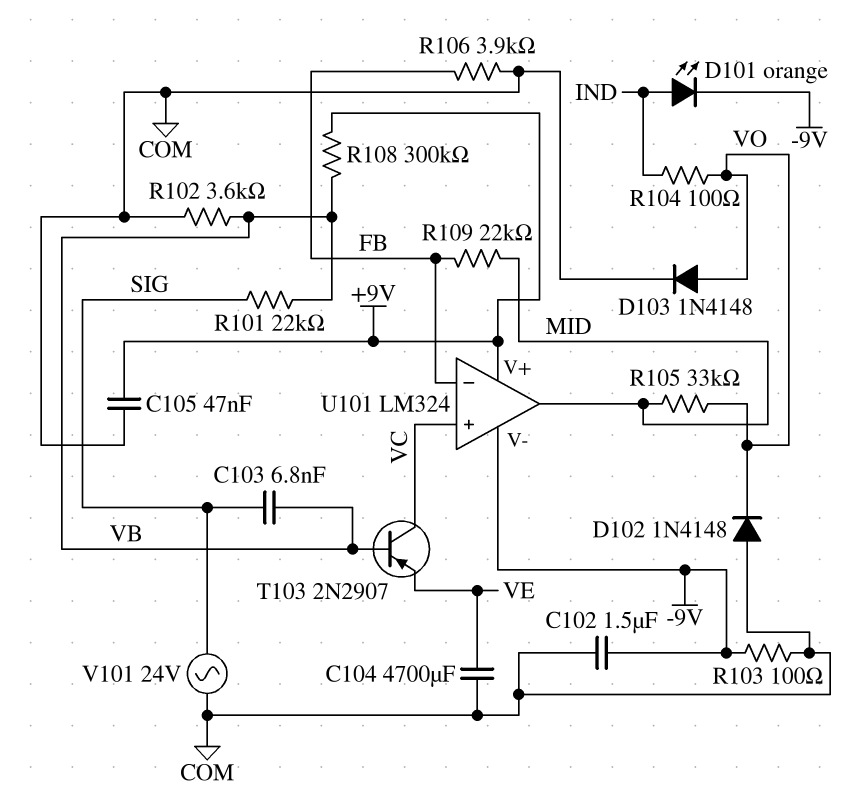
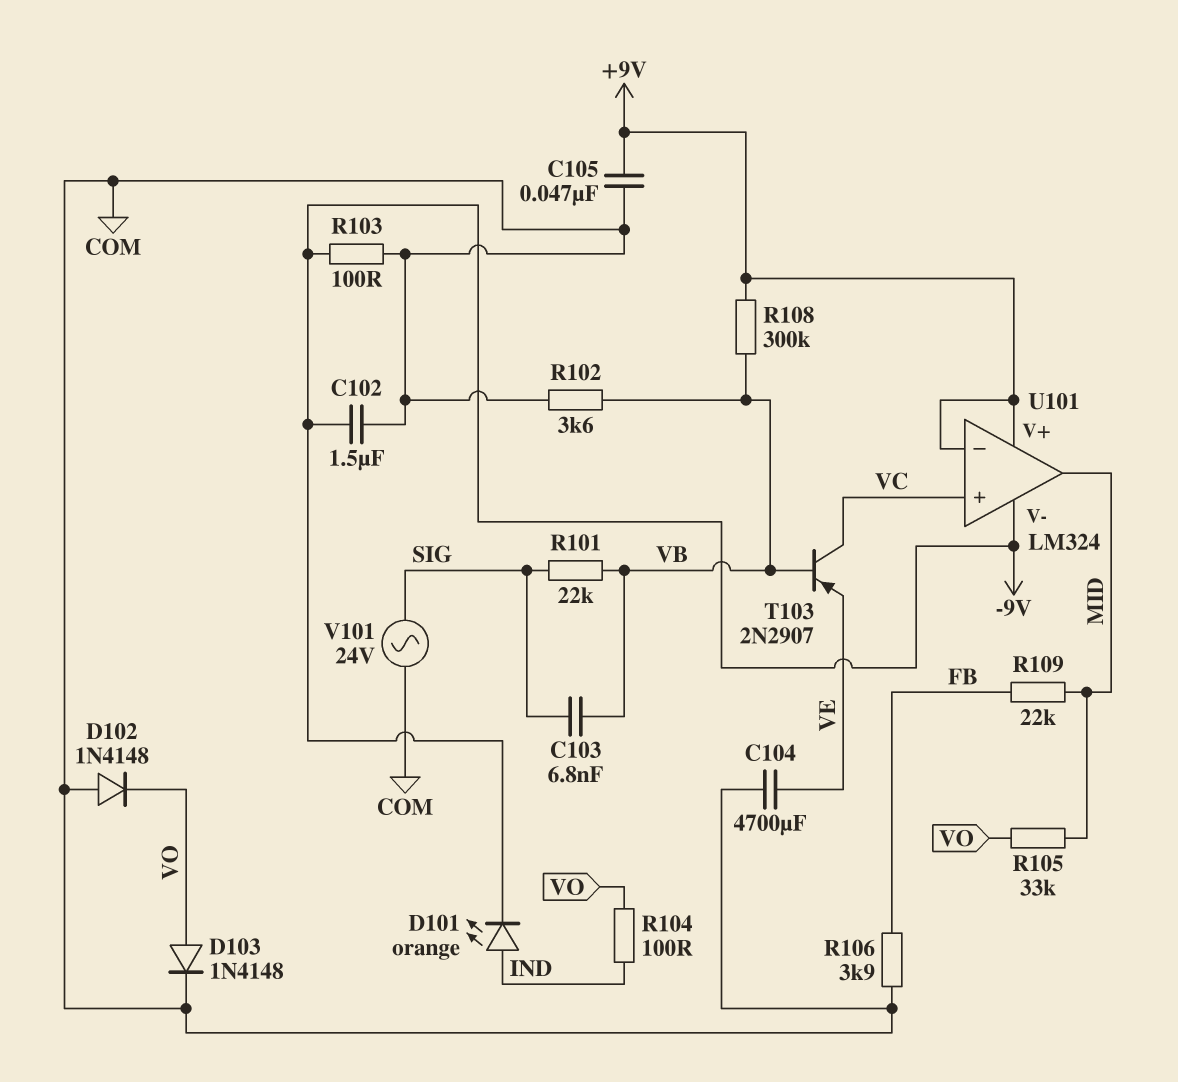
U101 pin in-: FB -> +9V

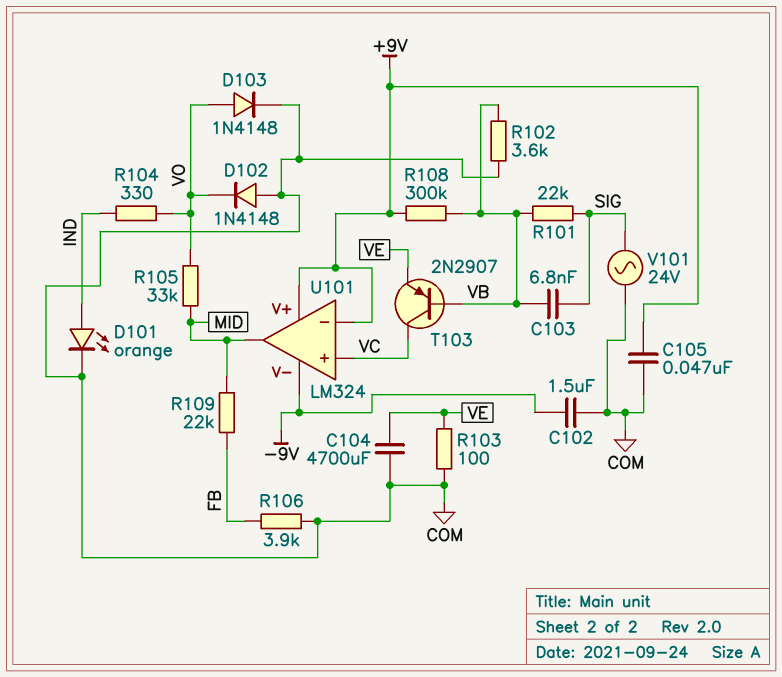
D101: LED orange (A IND, K -9V) -> LED orange (A IND, K COM)
R103: 100 (-9V, COM) -> 100 (COM, VE)
R104: 100 (IND, VO) -> 330 (IND, VO)

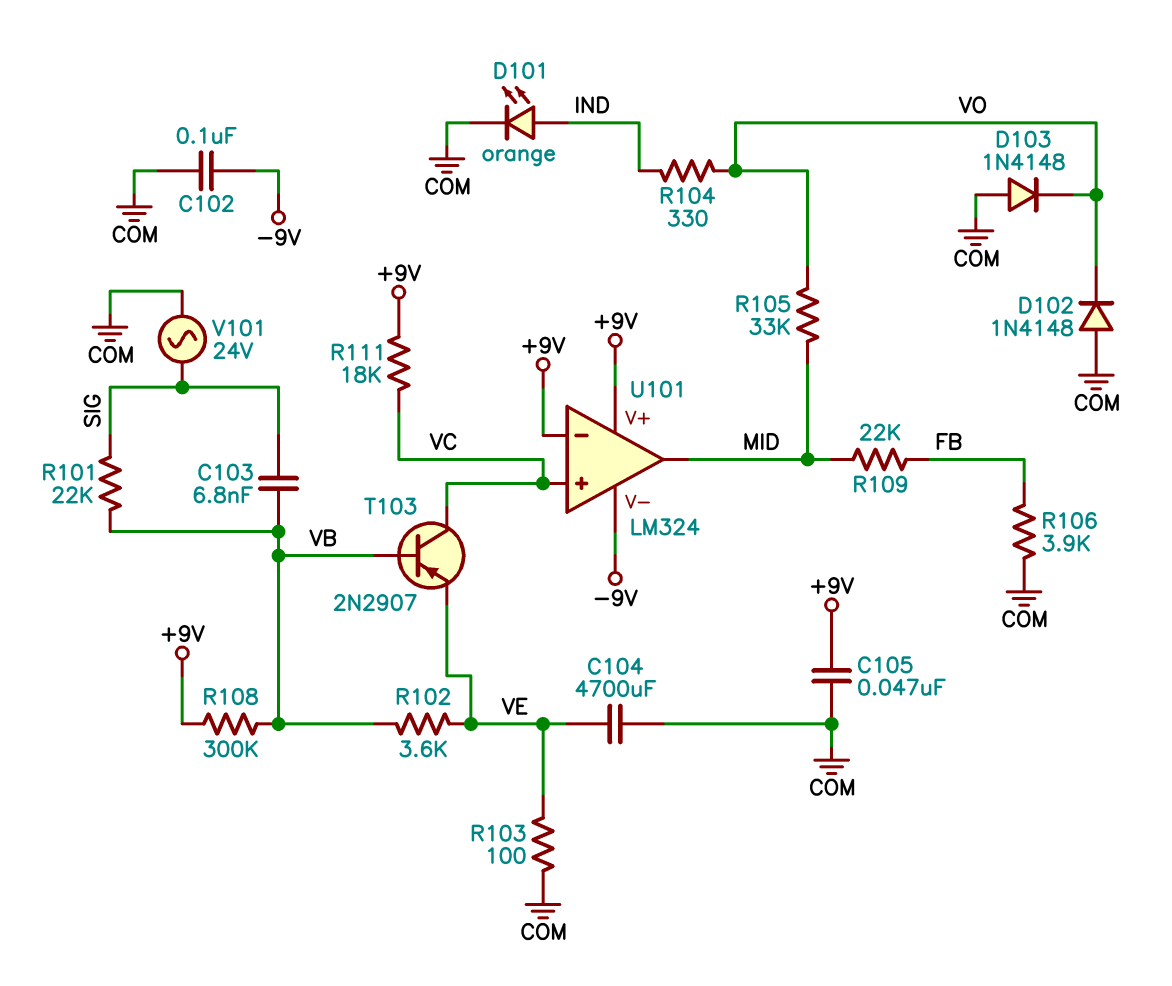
C102: 1.5uF (-9V, COM) -> 100nF (-9V, COM)
D103: diode 1N4148 (A VO, K COM) -> diode 1N4148 (A COM, K VO)
R102: 3.6k (COM, VB) -> 3.6k (VB, VE)
R111: none -> 18k (+9V, VC)

